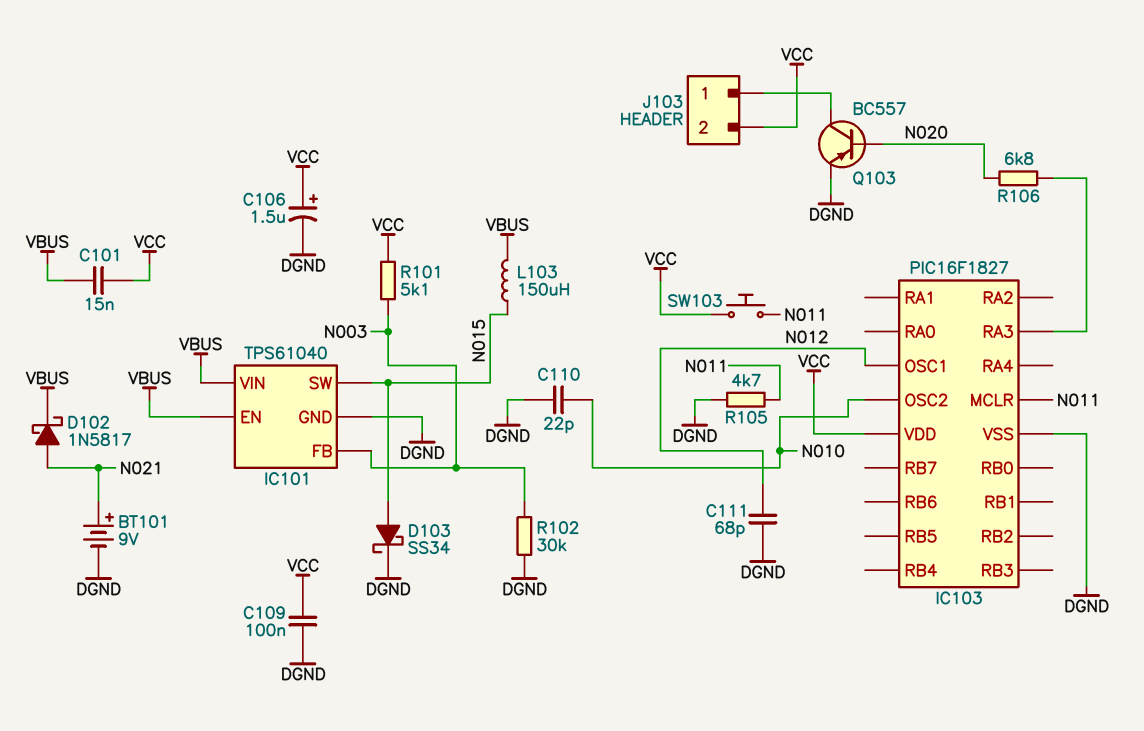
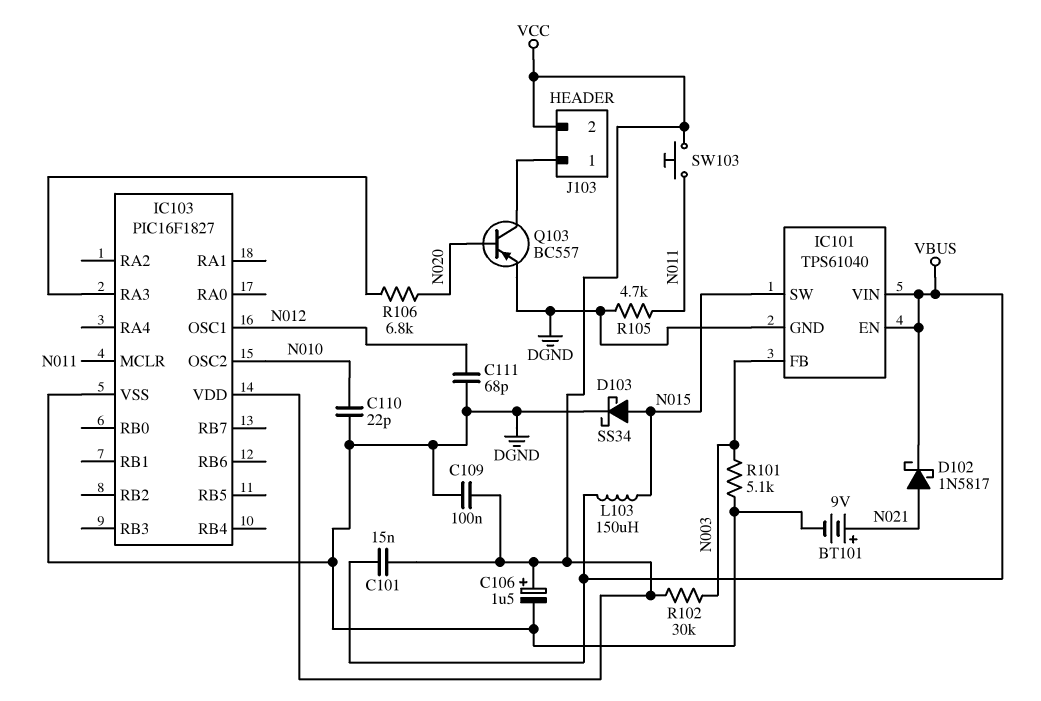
R101: 5.1k (N003, VCC) -> 5.1k (DGND, N003)
R102: 30k (DGND, N003) -> 30k (N003, VCC)

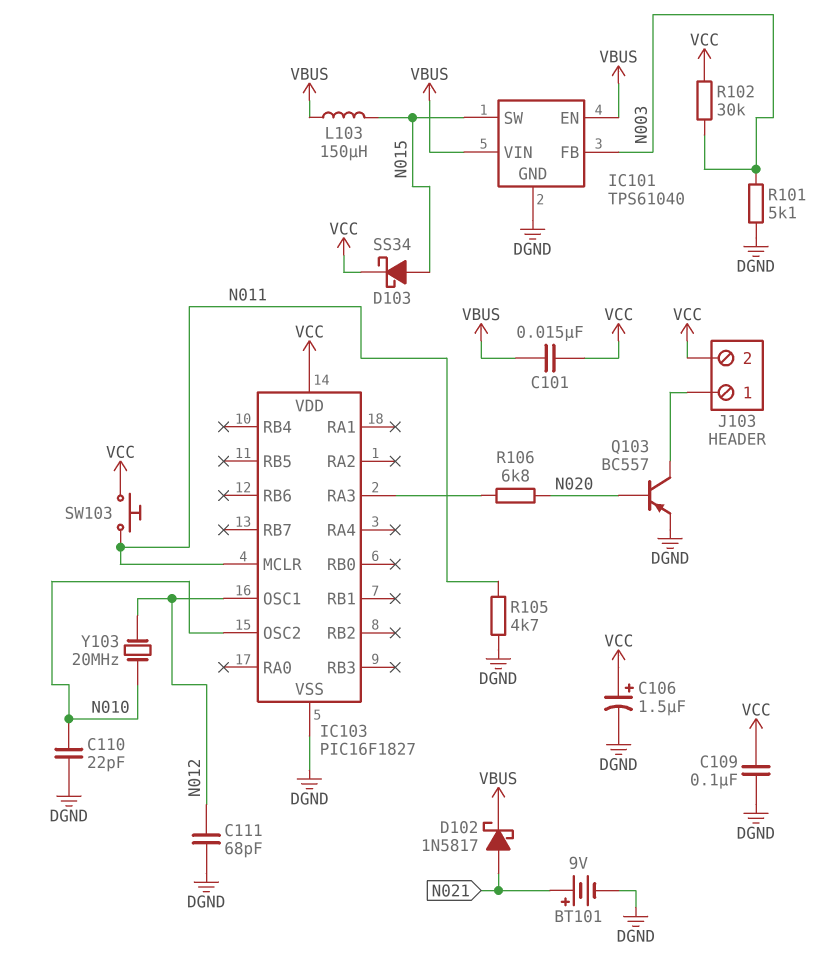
D103: schottky SS34 (A N015, K DGND) -> schottky SS34 (A N015, K VCC)
Y103: none -> 20MHz (N010, N012)

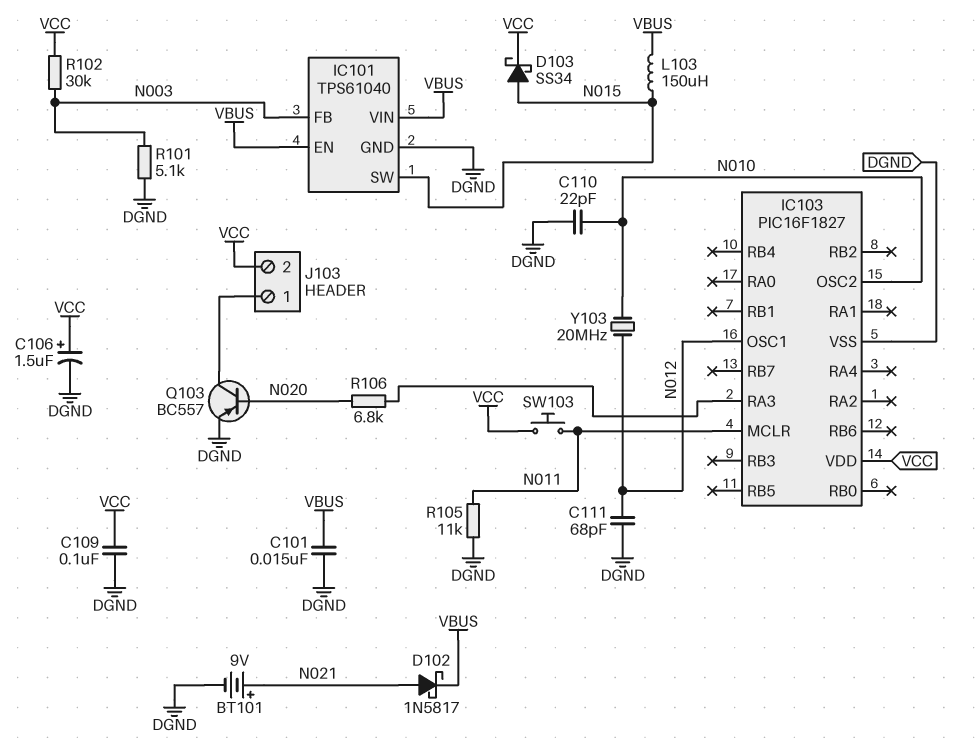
C101: 15nF (VBUS, VCC) -> 15nF (DGND, VBUS)
R105: 4.7k (DGND, N011) -> 11k (DGND, N011)

